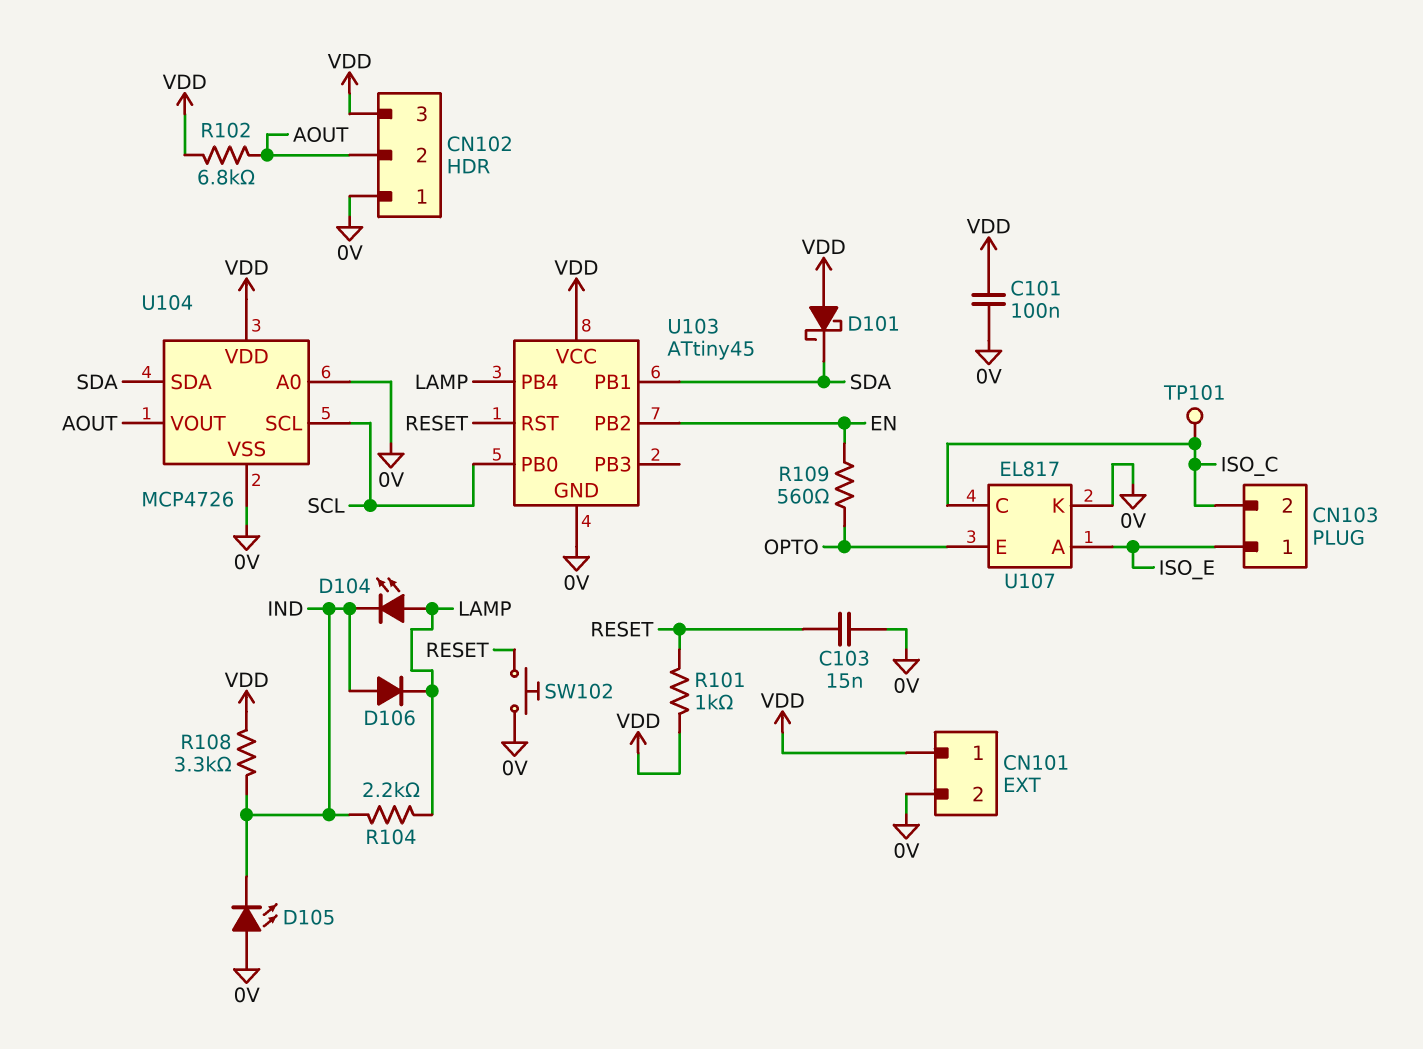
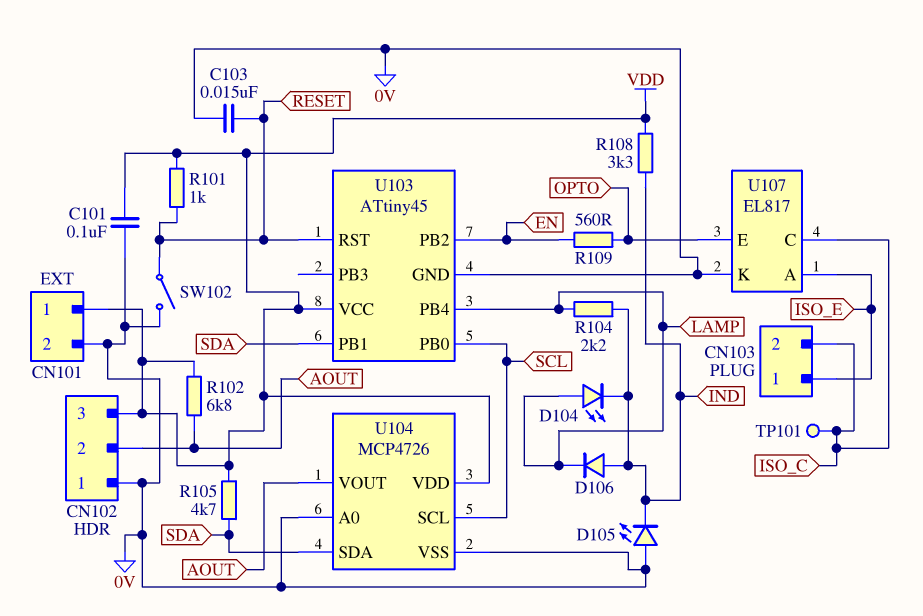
D101: schottky (A VDD, K SDA) -> none
R105: none -> 4.7k (SDA, VDD)
SW102: button (0V, RESET) -> switch (0V, RESET)

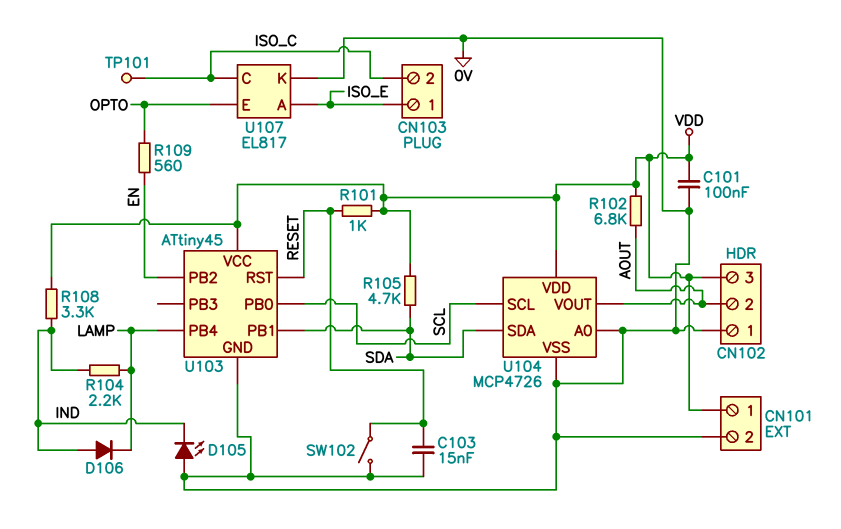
D104: LED (A LAMP, K IND) -> none

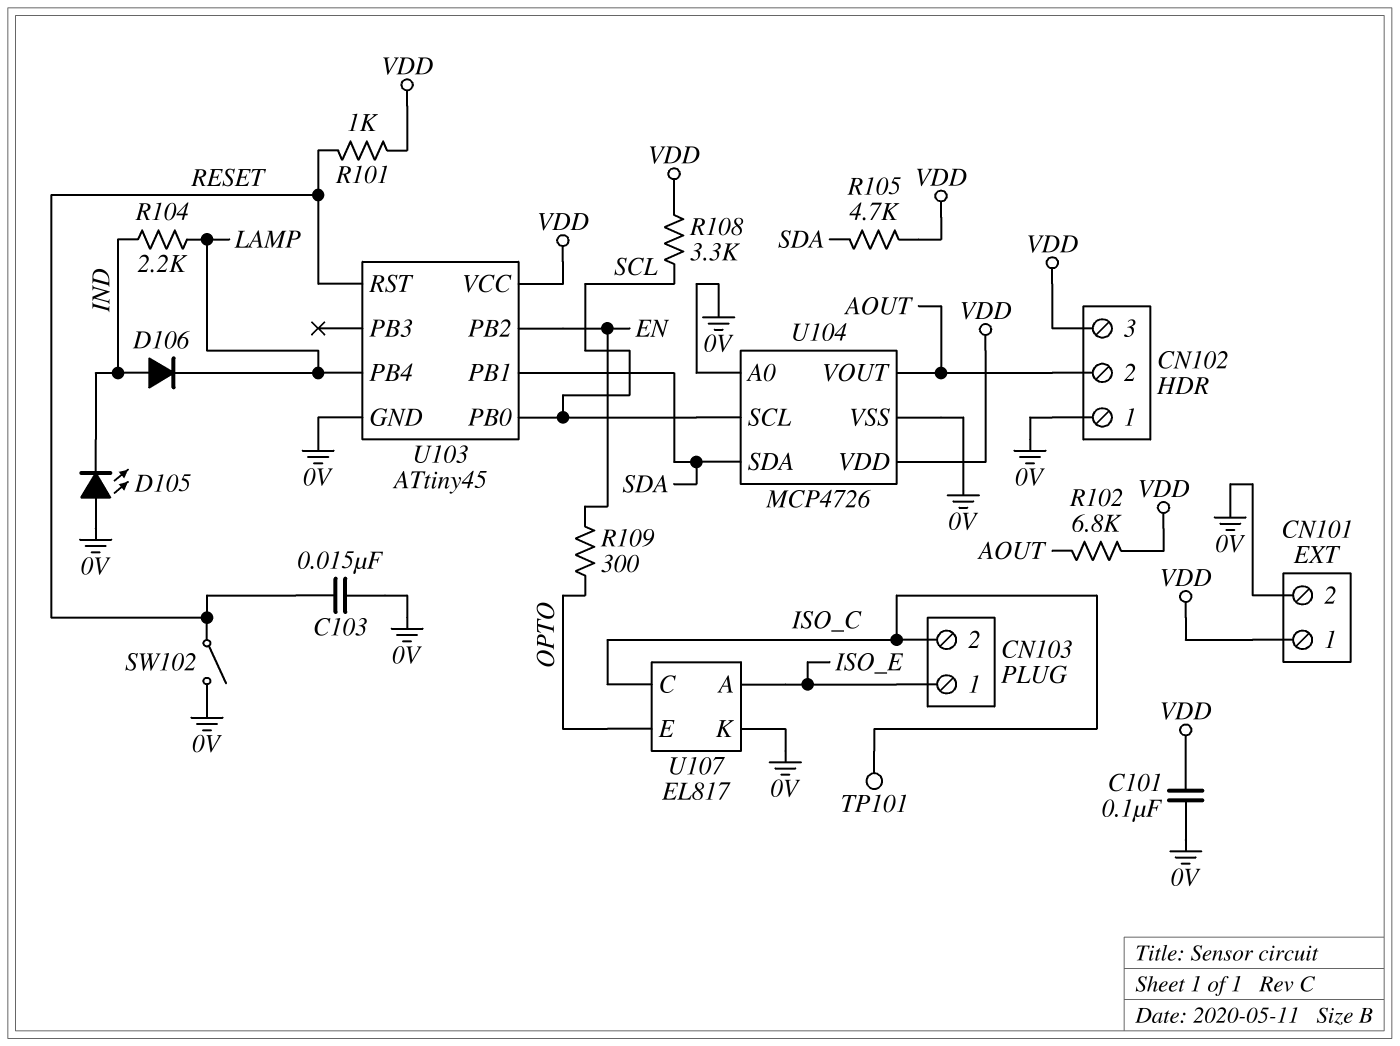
R108: 3.3k (IND, VDD) -> 3.3k (SCL, VDD)
R109: 560 (EN, OPTO) -> 300 (EN, OPTO)

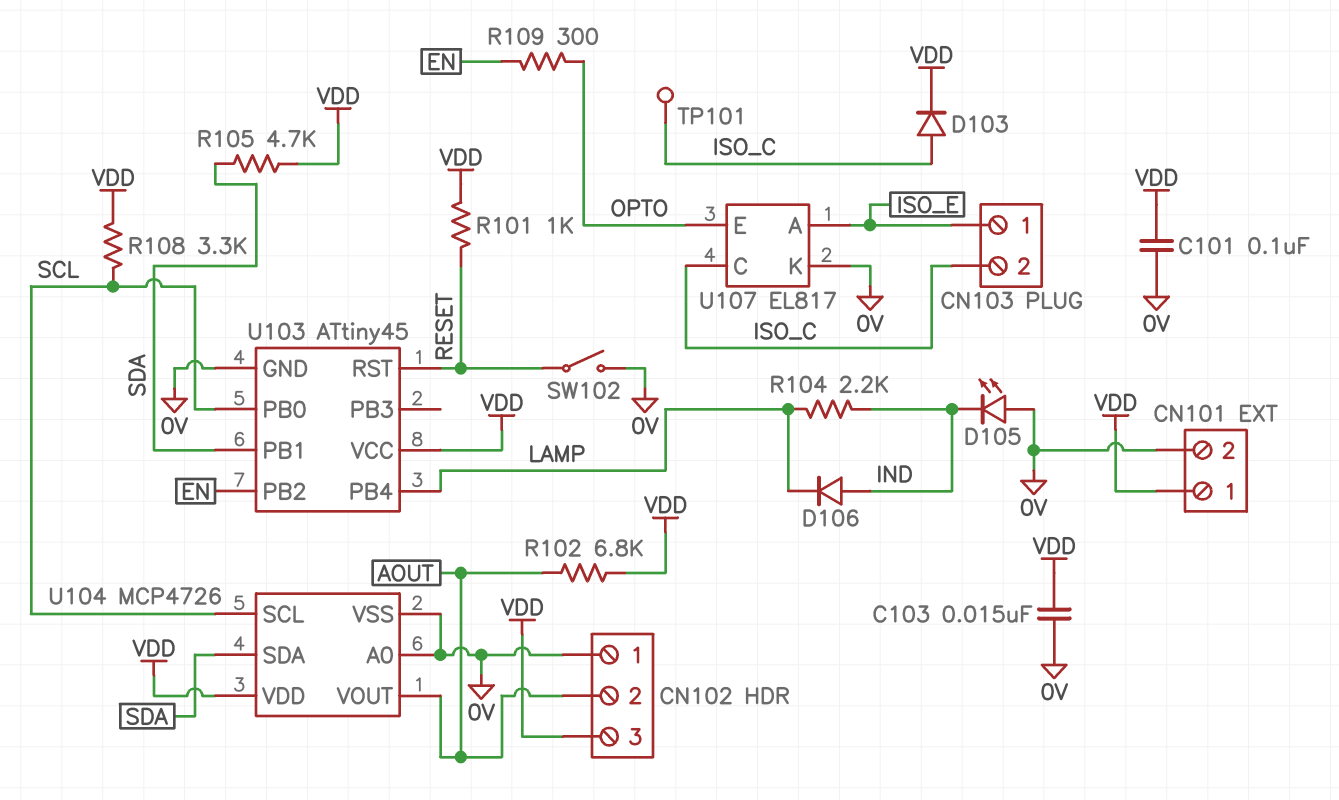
C103: 15nF (0V, RESET) -> 15nF (0V, VDD)
D103: none -> diode (A ISO_C, K VDD)

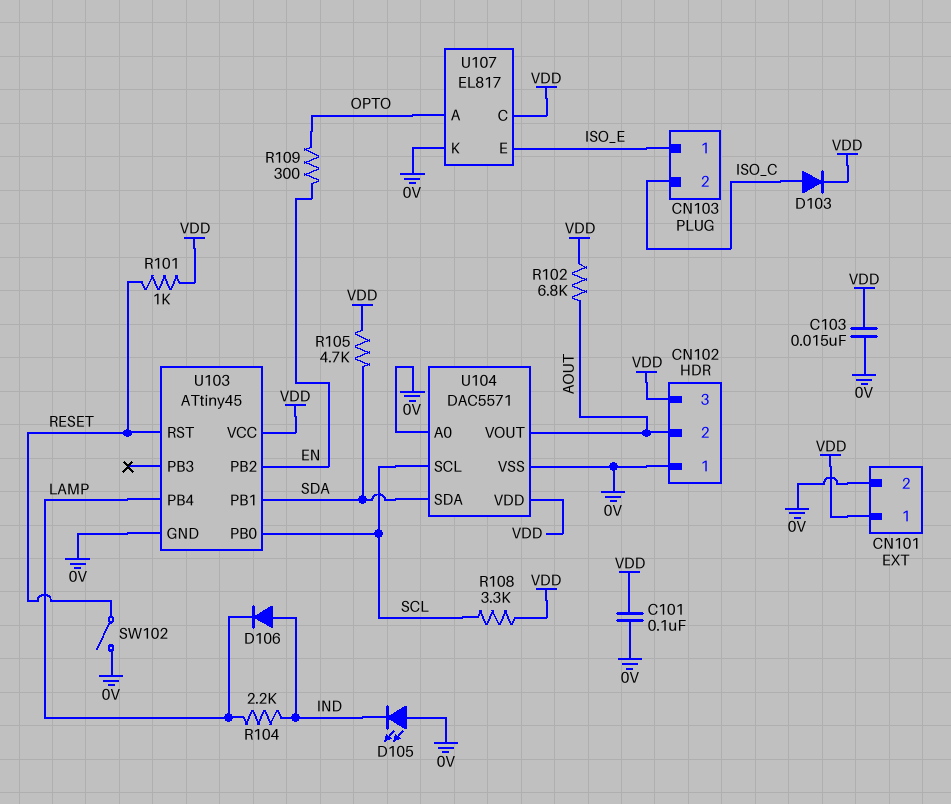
TP101: test point (ISO_C) -> none
U104: MCP4726 -> DAC5571
U107 pin A: ISO_E -> OPTO
U107 pin C: ISO_C -> VDD
U107 pin E: OPTO -> ISO_E

